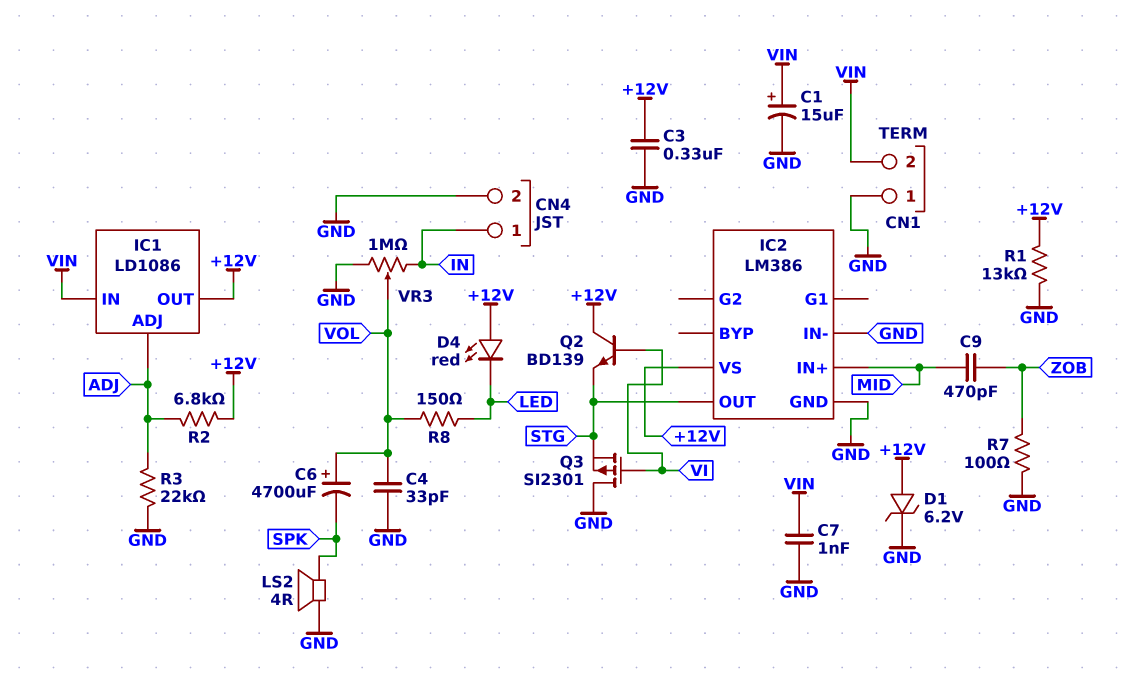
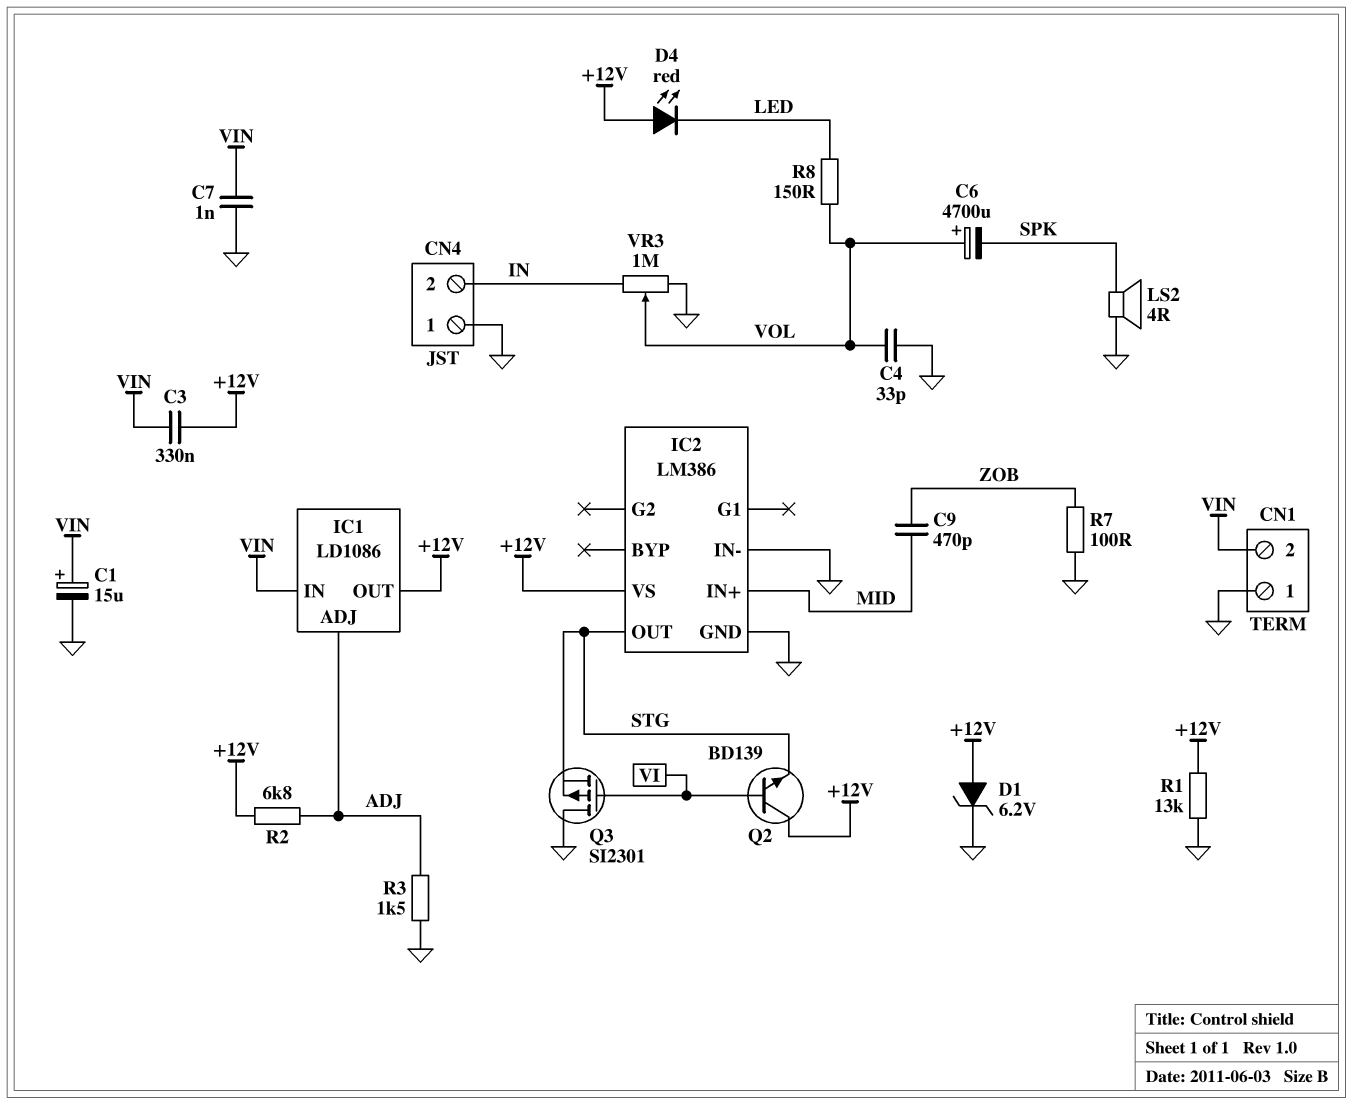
C3: 330nF (+12V, GND) -> 330nF (+12V, VIN)
CN4 pin 1: IN -> GND
CN4 pin 2: GND -> IN
R3: 22k (ADJ, GND) -> 1.5k (ADJ, GND)

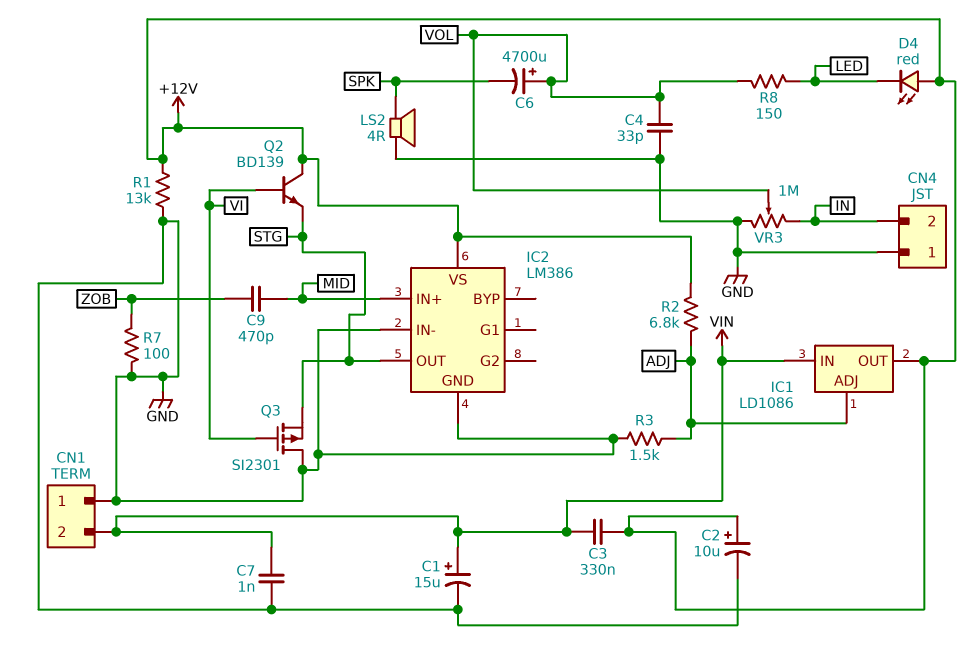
C2: none -> 10uF (plus +12V, minus GND)
D1: zener 6.2V (A +12V, K GND) -> none

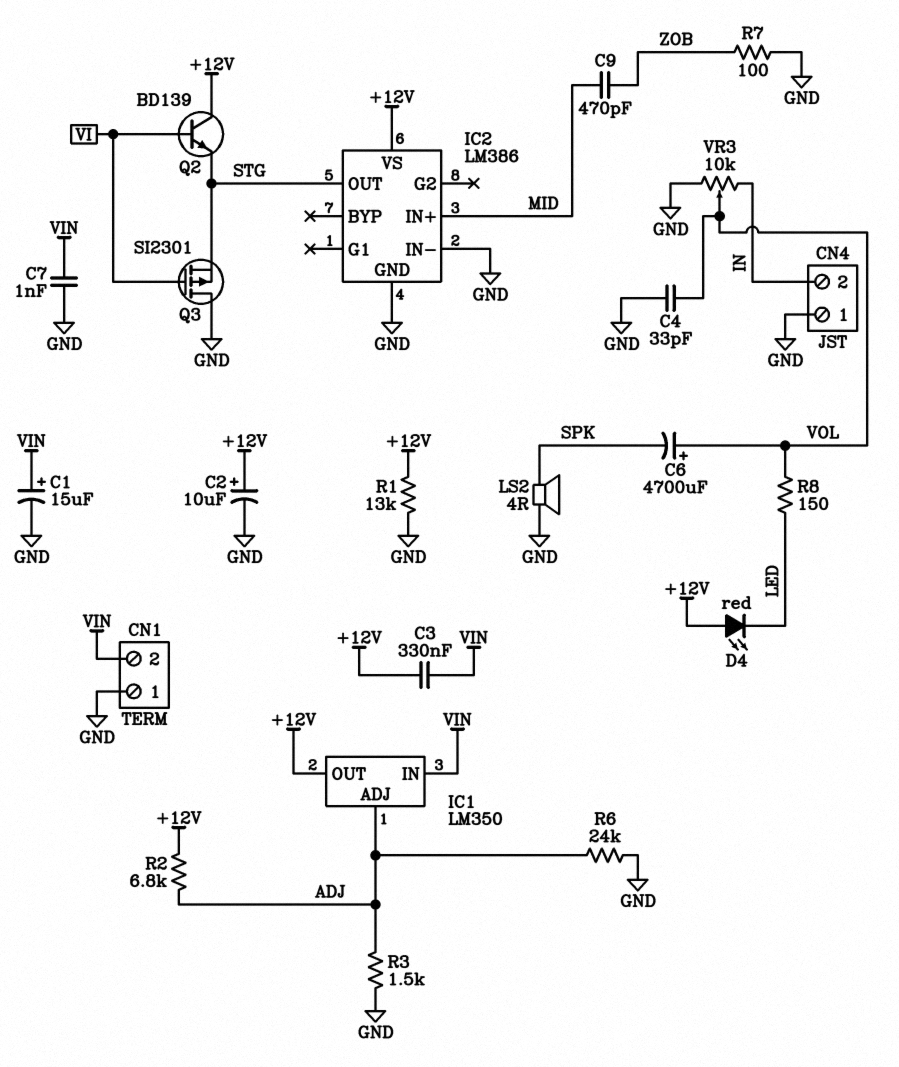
IC1: LD1086 -> LM350
R6: none -> 24k (ADJ, GND)
VR3: 1M (GND, IN, wiper VOL) -> 10k (GND, IN, wiper VOL)

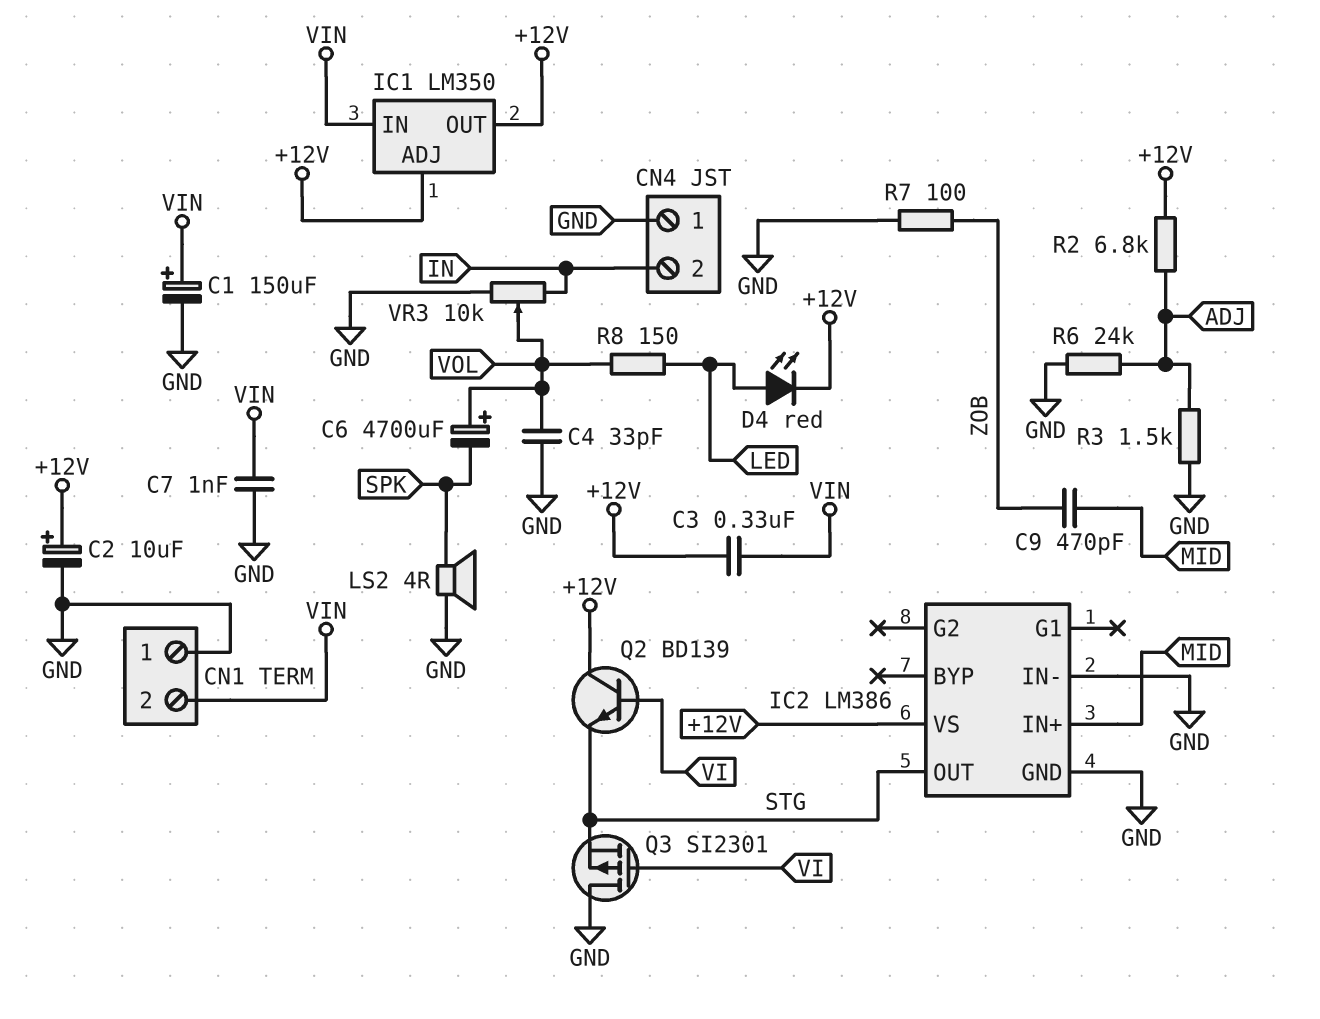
C1: 15uF (plus VIN, minus GND) -> 150uF (plus VIN, minus GND)
D4: LED red (A +12V, K LED) -> LED red (A LED, K +12V)
IC1 pin ADJ: ADJ -> +12V
R1: 13k (+12V, GND) -> none

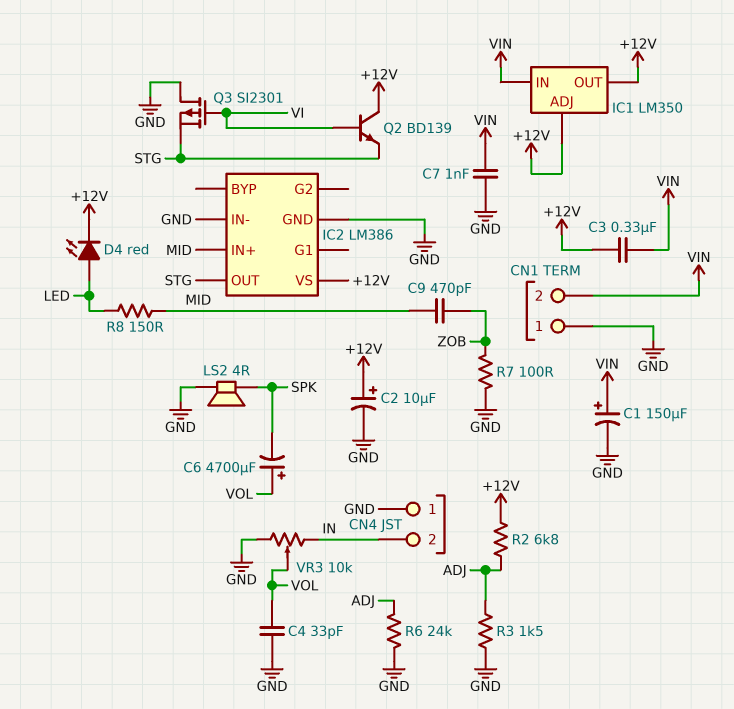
R8: 150 (LED, VOL) -> 150 (LED, MID)

